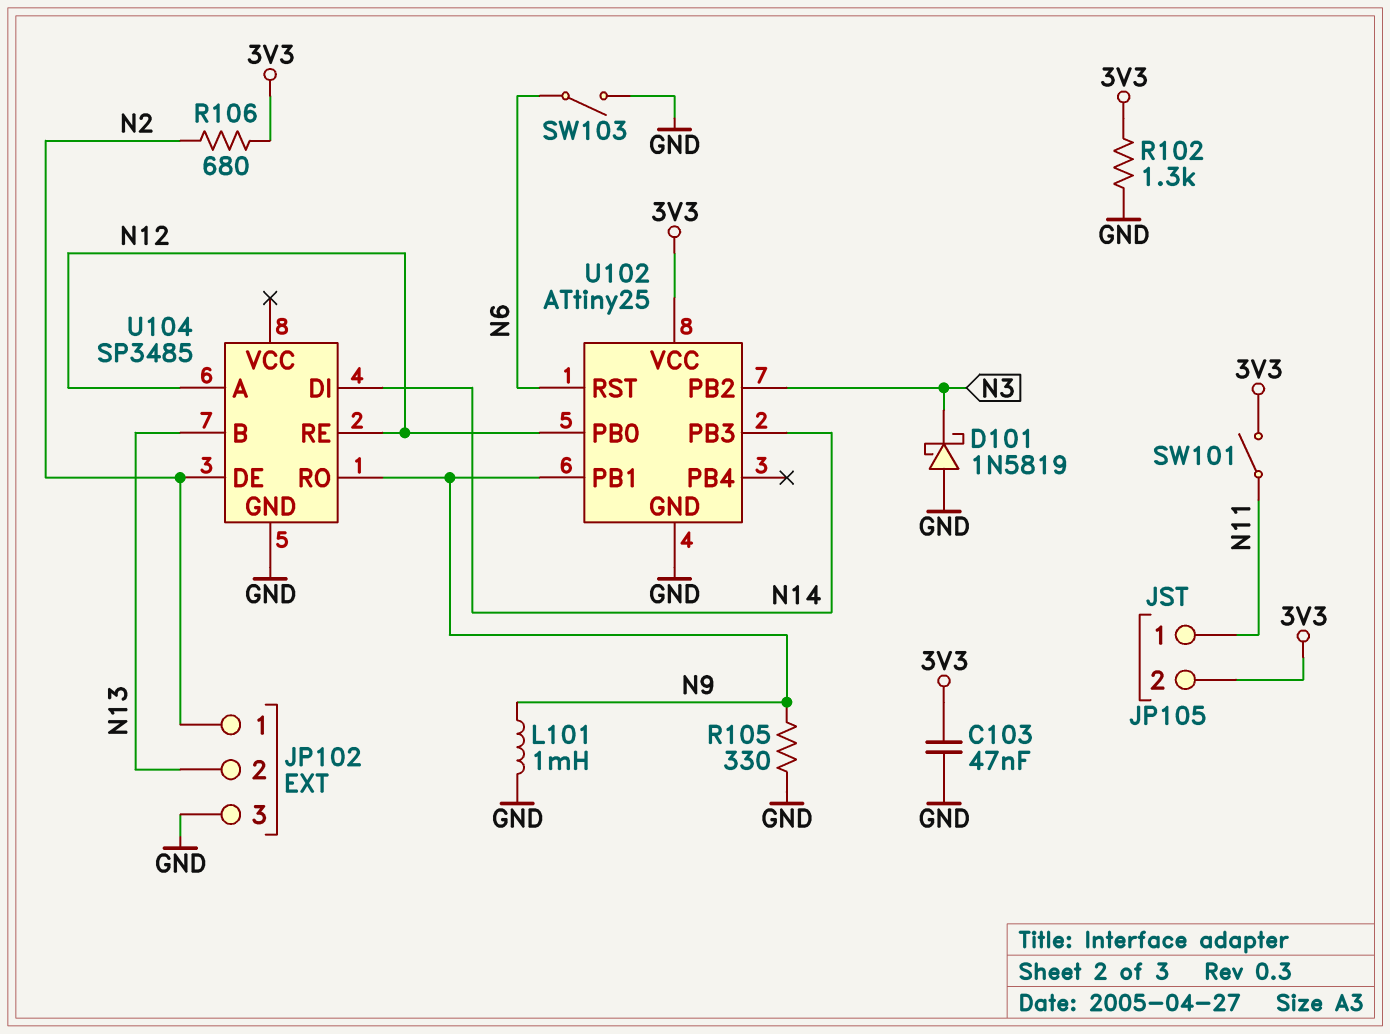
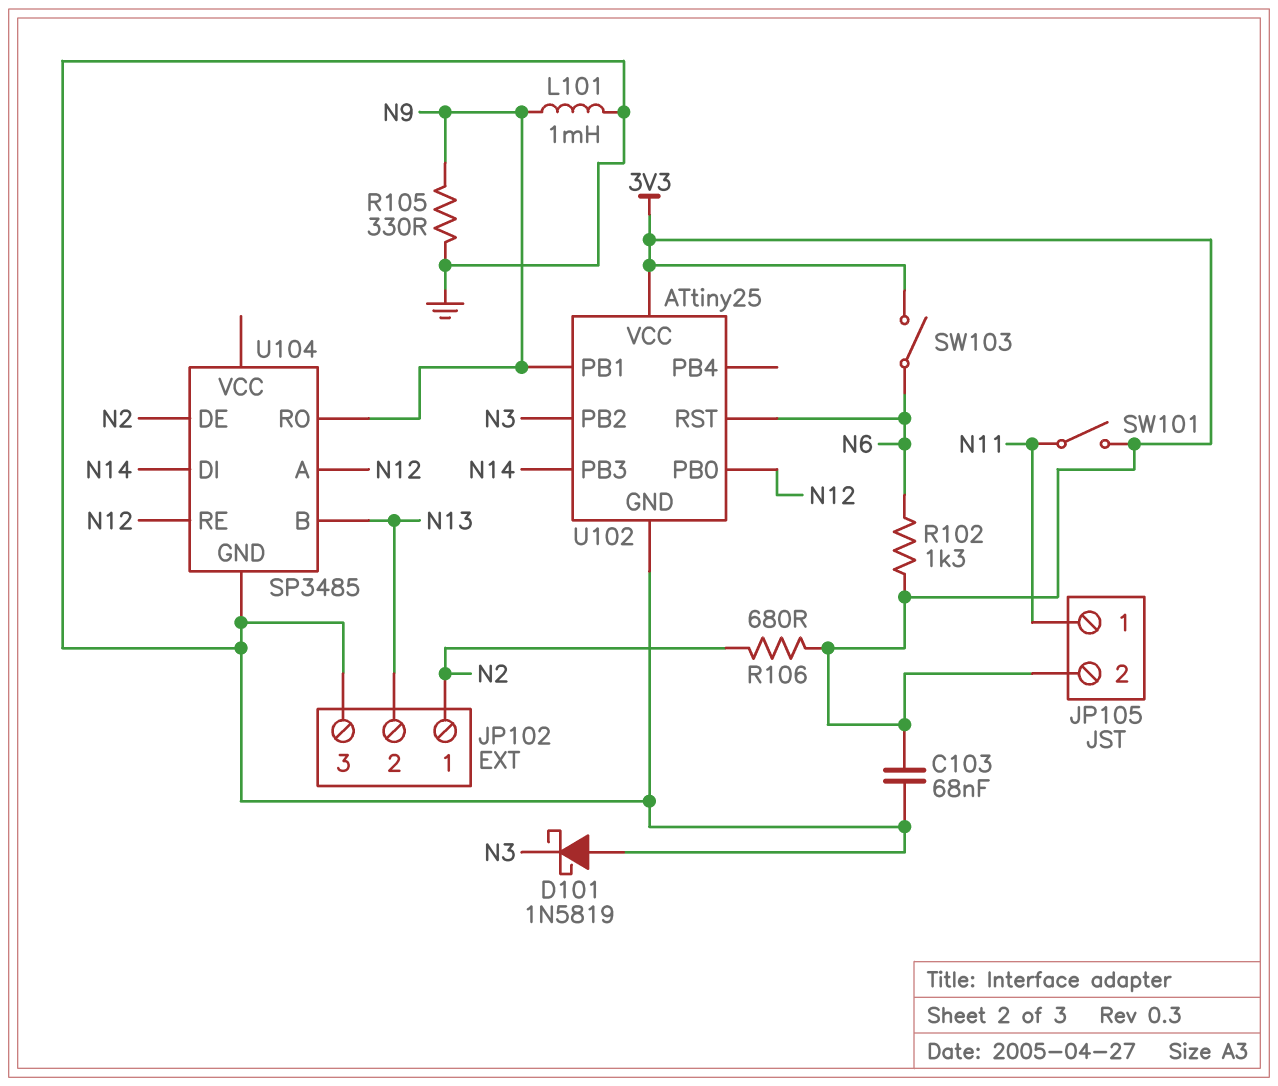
C103: 47nF (3V3, GND) -> 68nF (3V3, GND)
R102: 1.3k (3V3, GND) -> 1.3k (3V3, N6)
SW103: switch (GND, N6) -> switch (3V3, N6)

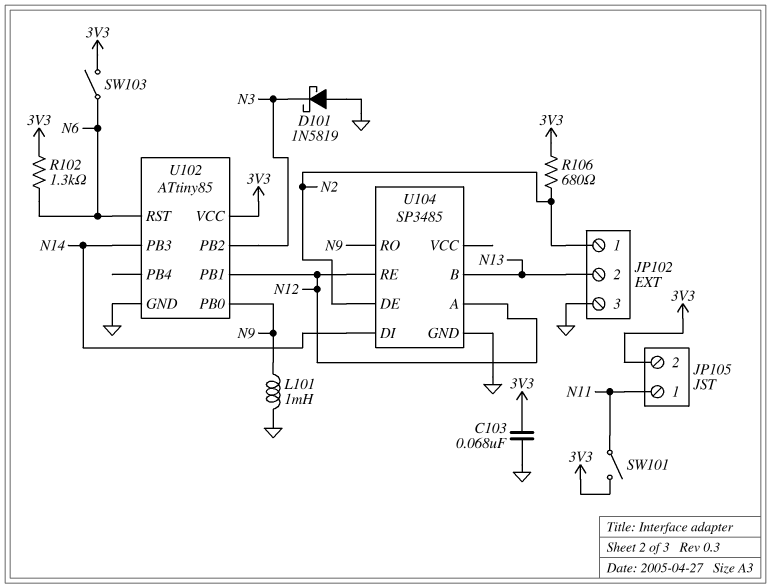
R105: 330 (GND, N9) -> none
U102: ATtiny25 -> ATtiny85
U102 pin PB0: N12 -> N9
U102 pin PB1: N9 -> N12

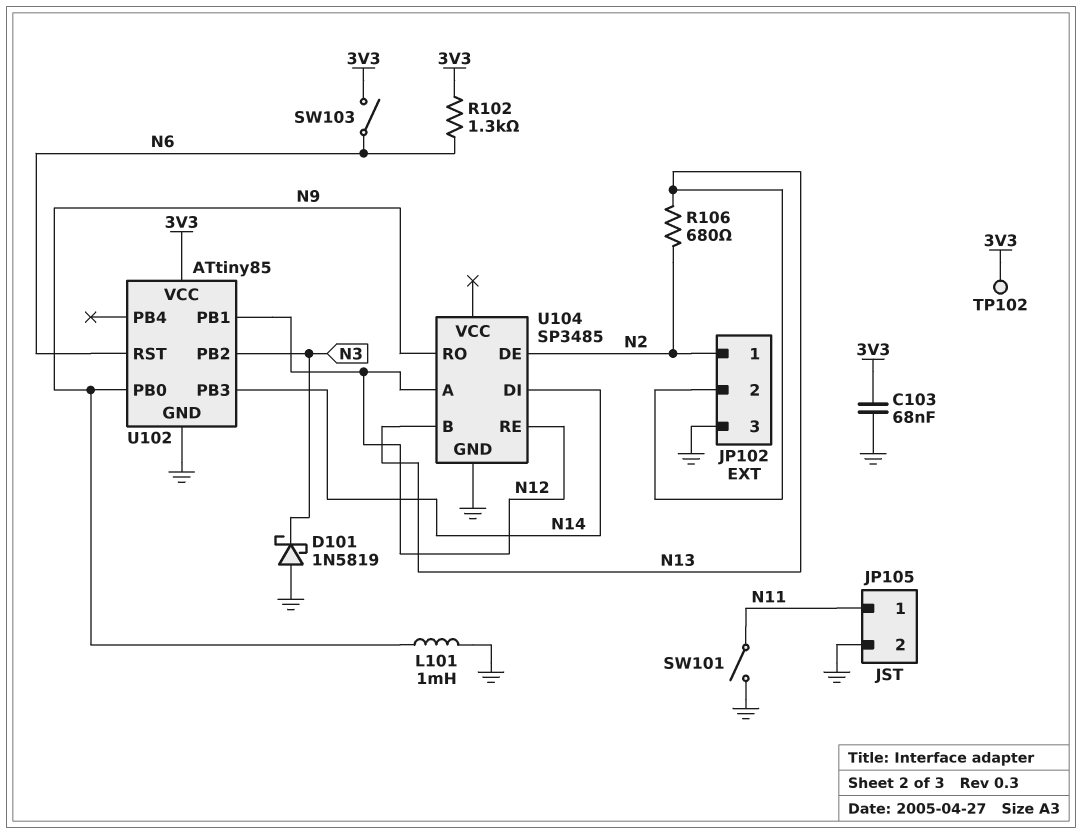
JP105 pin 2: 3V3 -> GND
R106: 680 (3V3, N2) -> 680 (N2, N13)
SW101: switch (3V3, N11) -> switch (GND, N11)
TP102: none -> test point (3V3)

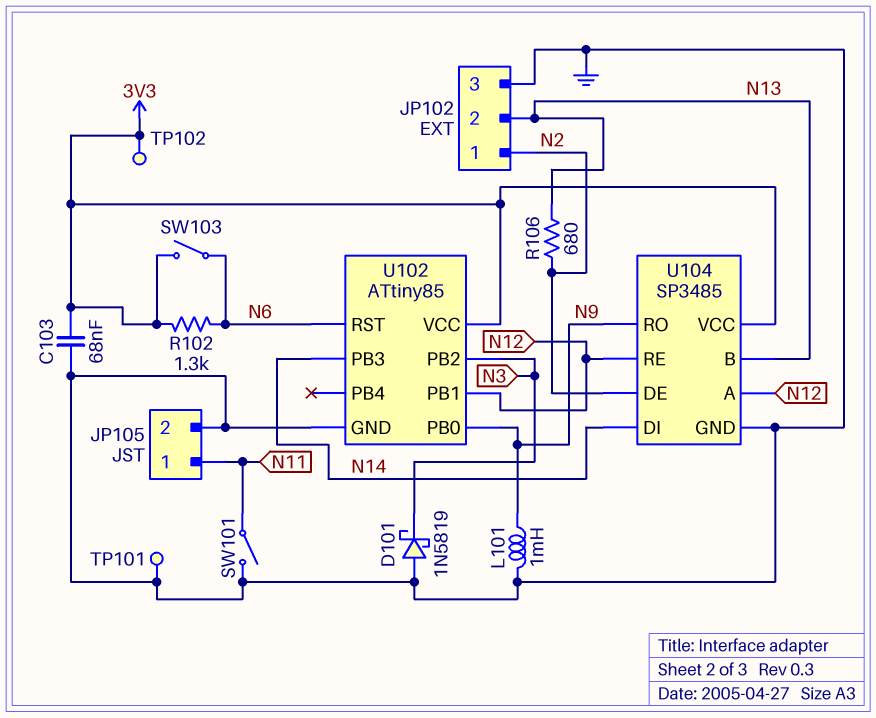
TP101: none -> test point (GND)
U104 pin VCC: none -> 3V3

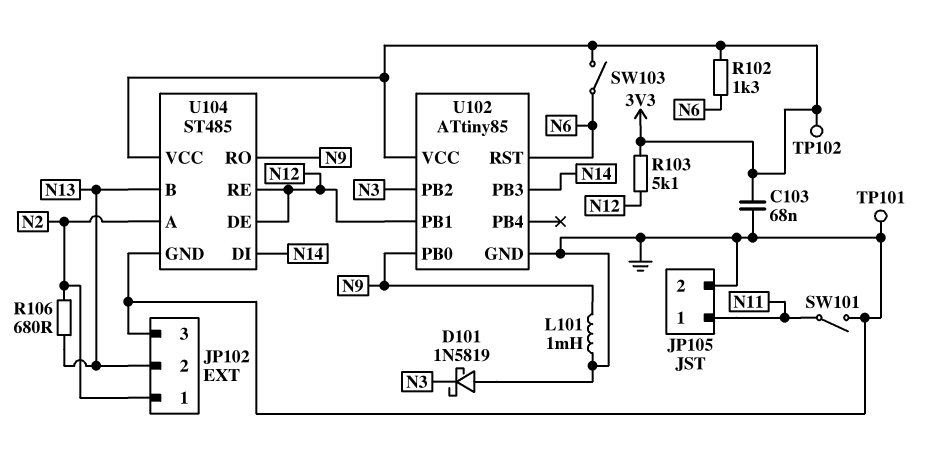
R103: none -> 5.1k (3V3, N12)
U104: SP3485 -> ST485
U104 pin A: N12 -> N2
U104 pin DE: N2 -> N12

